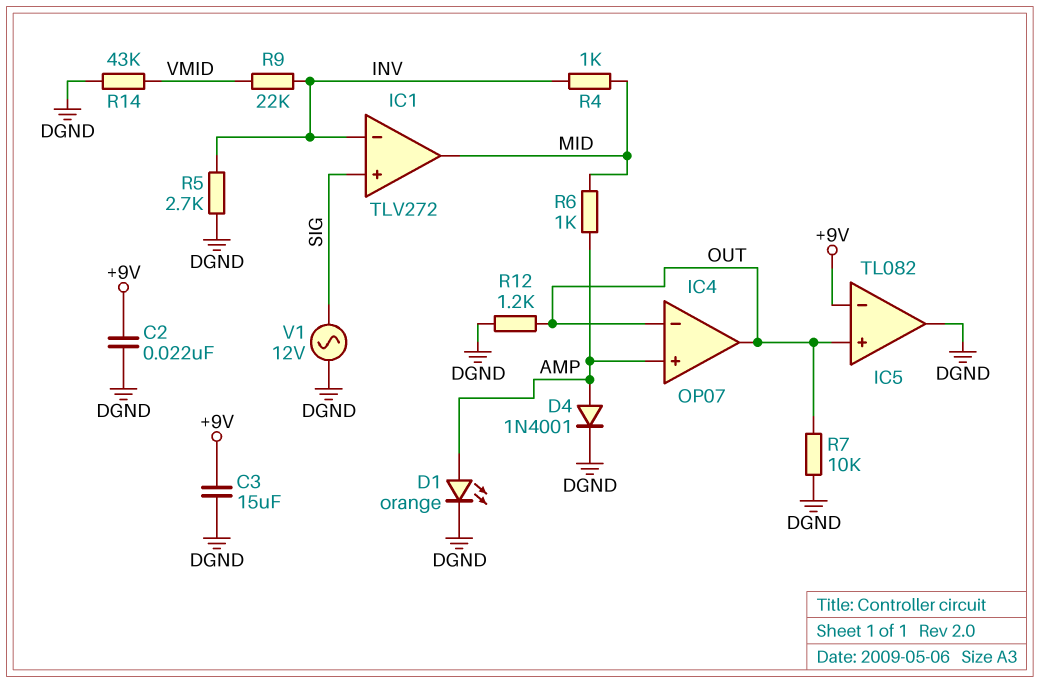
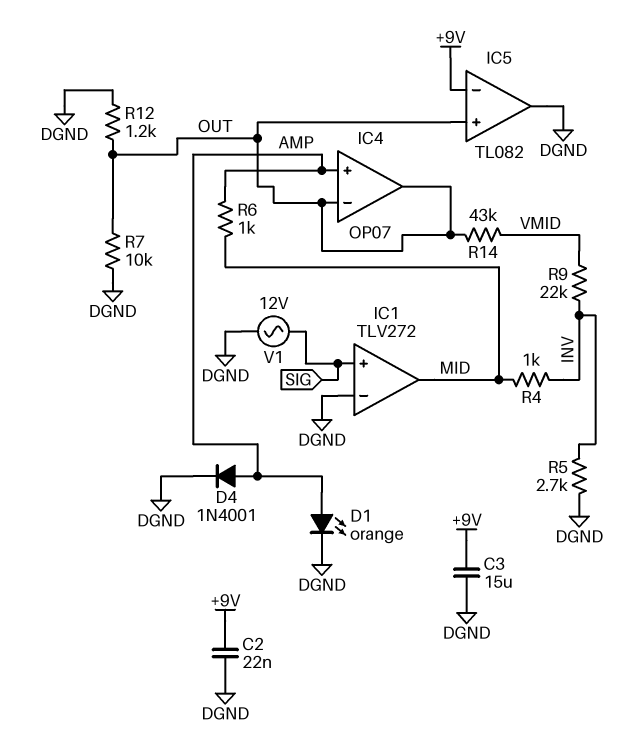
IC1 pin in-: INV -> DGND
R14: 43k (DGND, VMID) -> 43k (OUT, VMID)

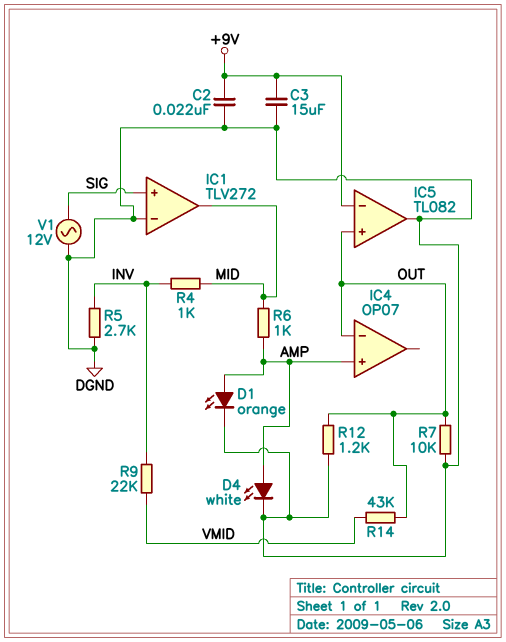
D4: diode 1N4001 (A AMP, K DGND) -> LED white (A AMP, K DGND)
IC4 pin out: OUT -> none

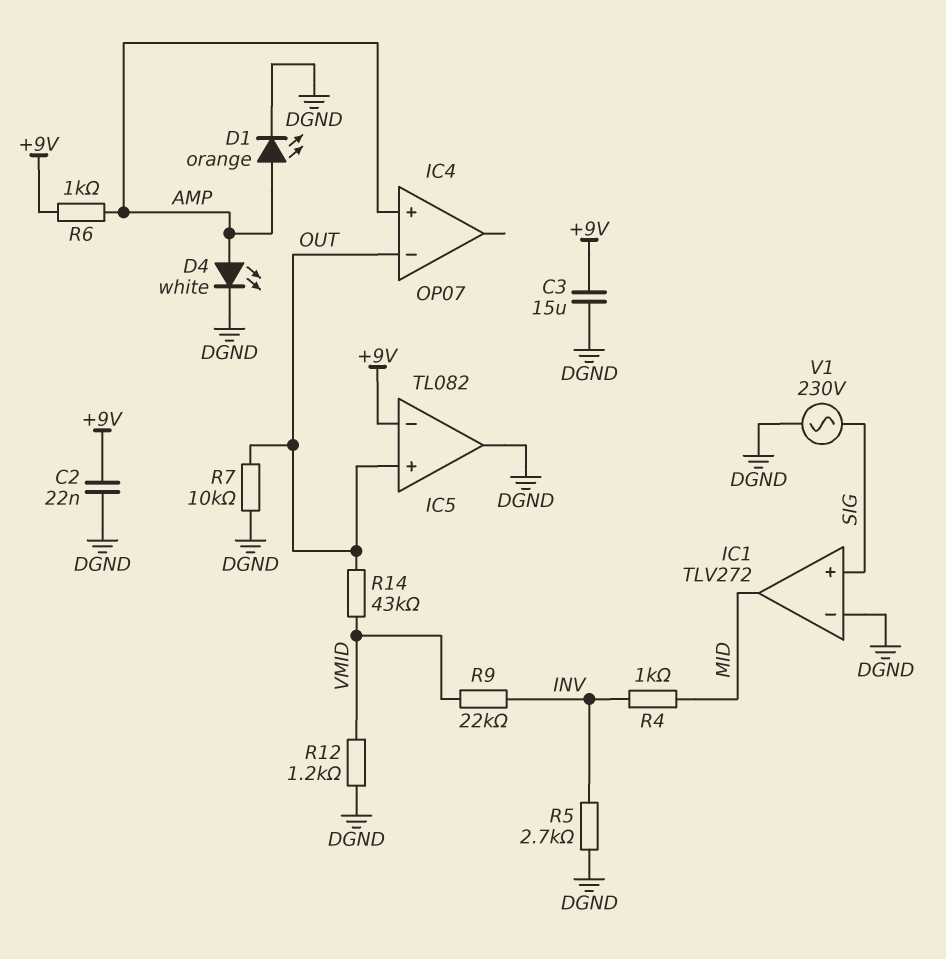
R6: 1k (AMP, MID) -> 1k (+9V, AMP)
R12: 1.2k (DGND, OUT) -> 1.2k (DGND, VMID)
V1: AC 12V (DGND, SIG) -> AC 230V (DGND, SIG)

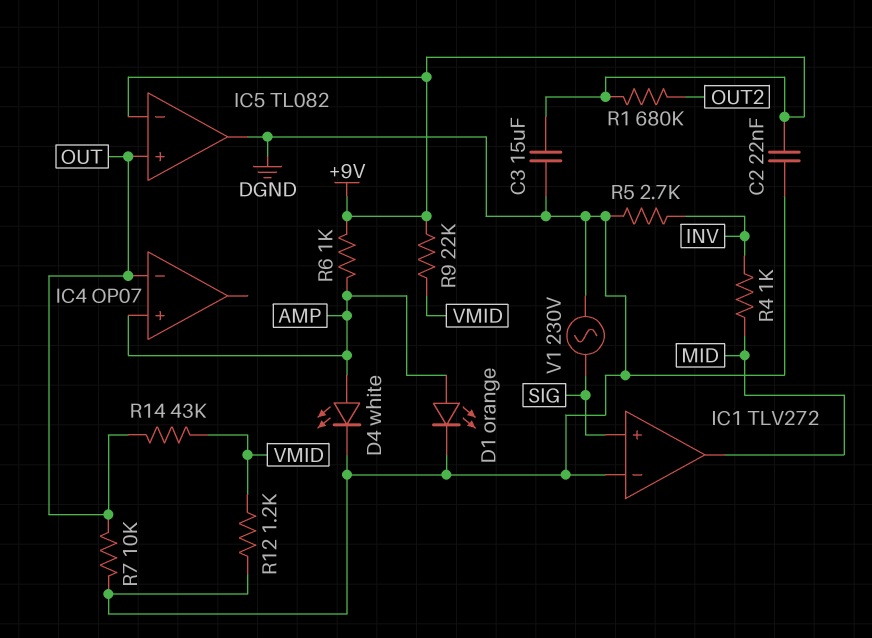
R1: none -> 680k (+9V, OUT2)
R9: 22k (INV, VMID) -> 22k (+9V, VMID)

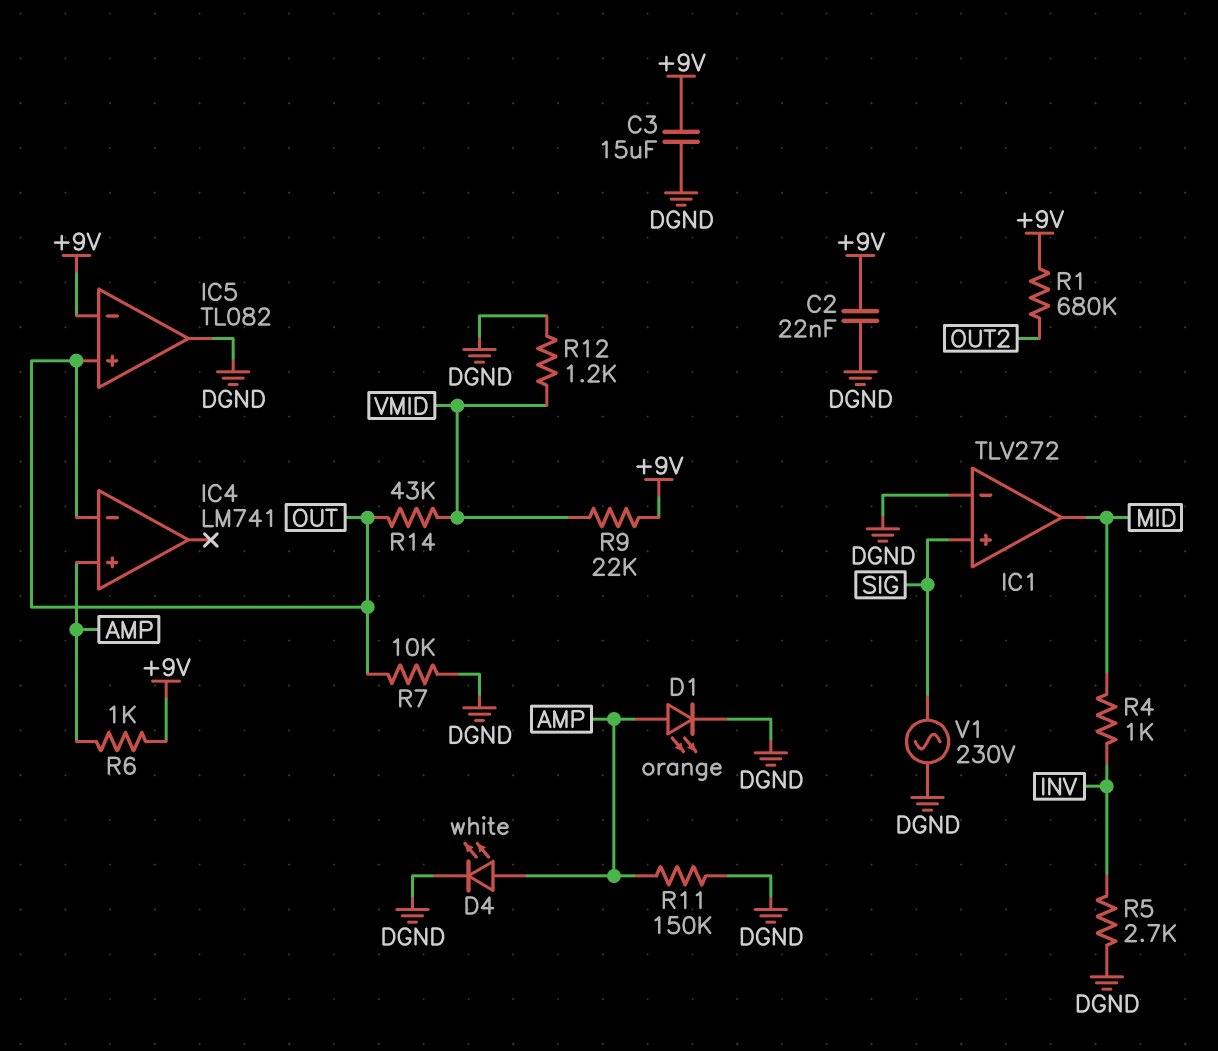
IC4: OP07 -> LM741
R11: none -> 150k (AMP, DGND)

